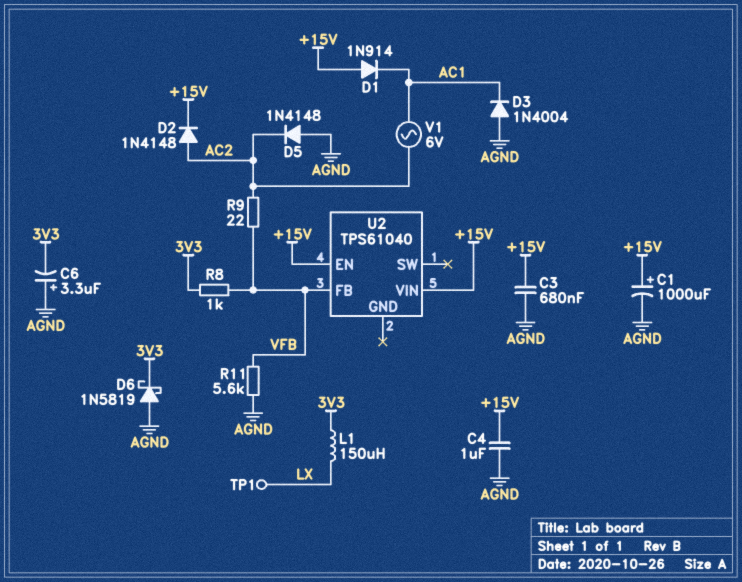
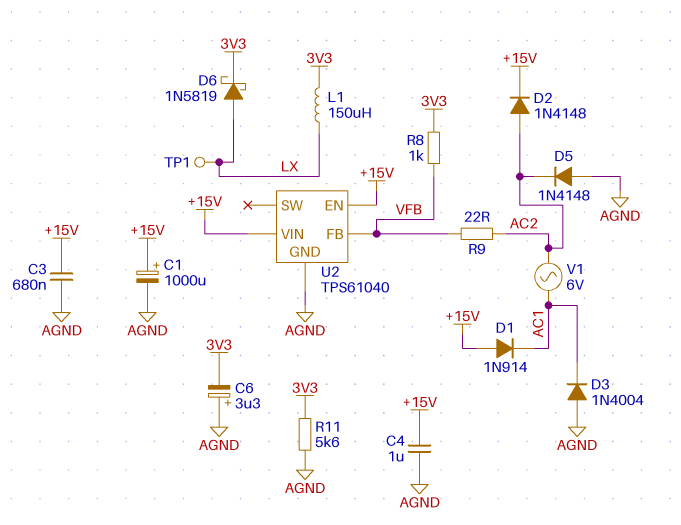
D6: schottky 1N5819 (A AGND, K 3V3) -> schottky 1N5819 (A LX, K 3V3)
R11: 5.6k (AGND, VFB) -> 5.6k (3V3, AGND)
U2 pin GND: none -> AGND

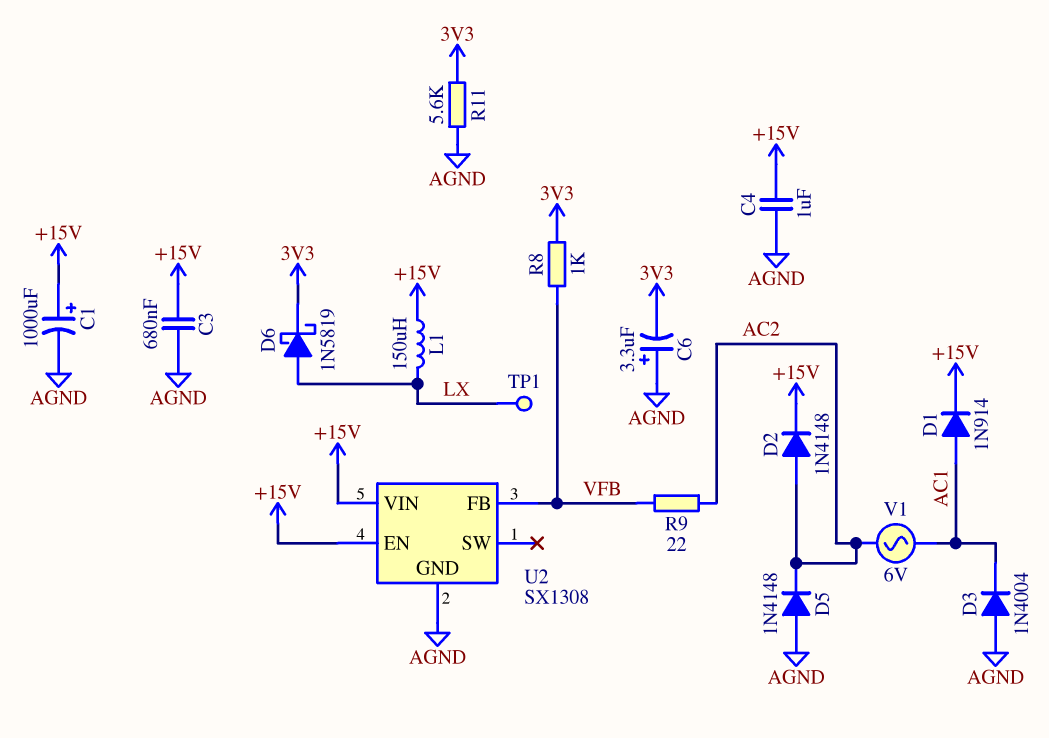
D1: diode 1N914 (A +15V, K AC1) -> diode 1N914 (A AC1, K +15V)
L1: 150uH (3V3, LX) -> 150uH (+15V, LX)
U2: TPS61040 -> SX1308

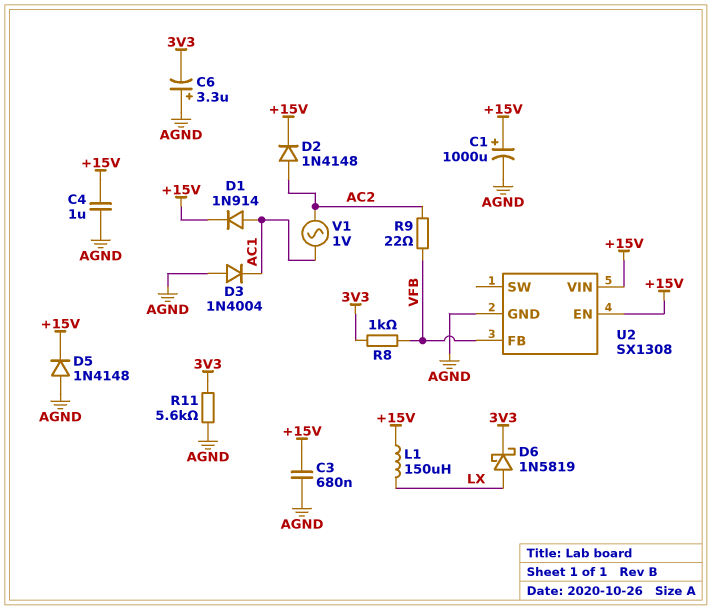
D5: diode 1N4148 (A AGND, K AC2) -> diode 1N4148 (A AGND, K +15V)
TP1: test point (LX) -> none
V1: AC 6V (AC1, AC2) -> AC 1V (AC1, AC2)

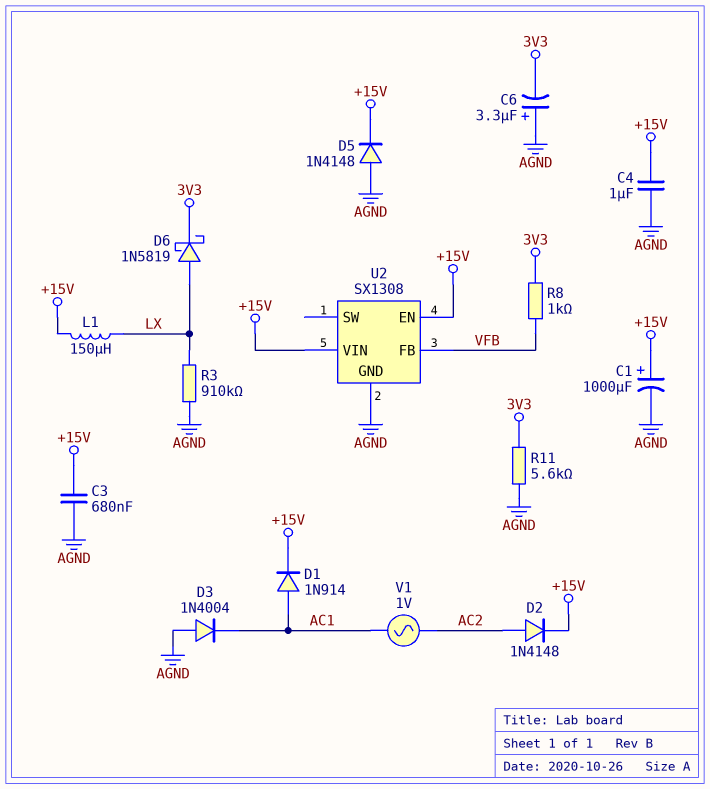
R3: none -> 910k (AGND, LX)
R9: 22 (AC2, VFB) -> none

